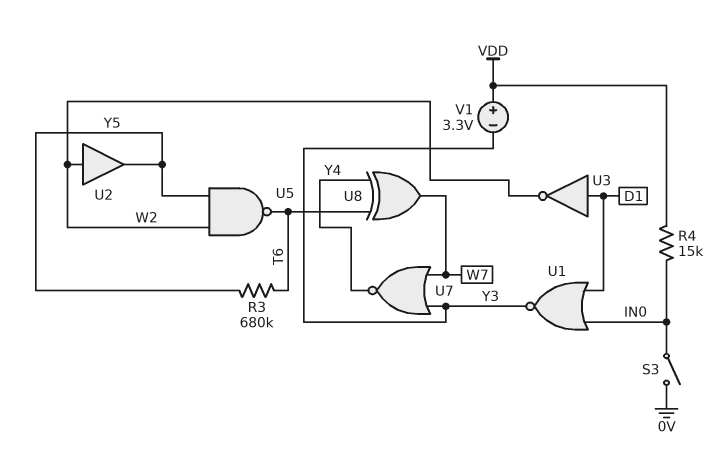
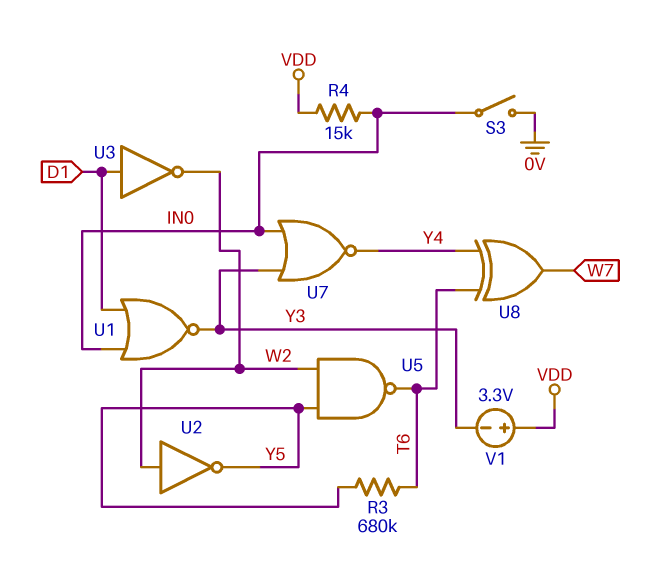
U2: buffer (in W2, out Y5) -> NOT (in W2, out Y5)
U7: NOR (in W7, in Y3, out Y4) -> NOR (in IN0, in Y3, out Y4)

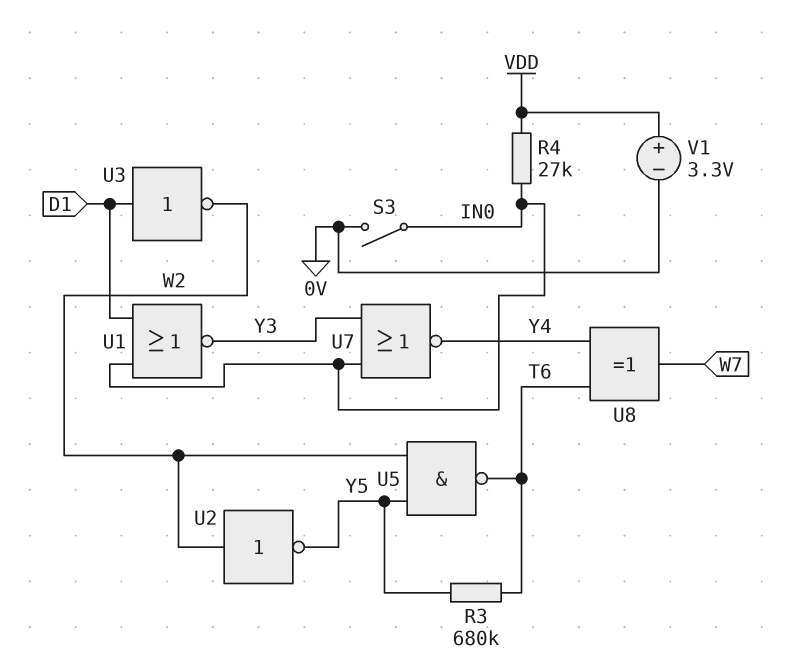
R4: 15k (IN0, VDD) -> 27k (IN0, VDD)
V1: 3.3V (plus VDD, minus Y3) -> 3.3V (plus VDD, minus 0V)

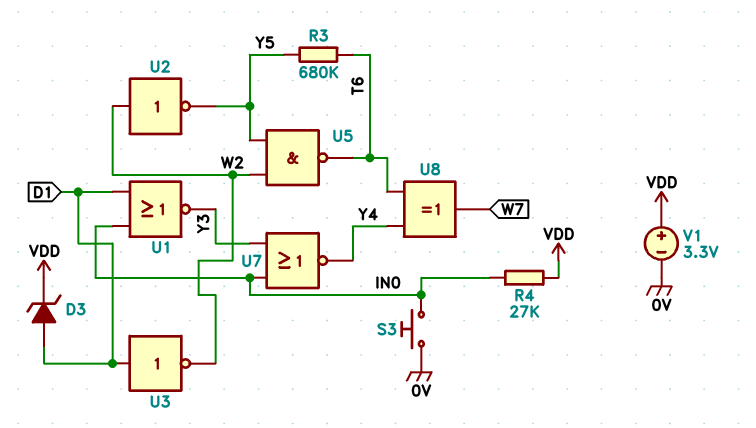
D3: none -> zener (A D1, K VDD)
S3: switch (0V, IN0) -> button (0V, IN0)

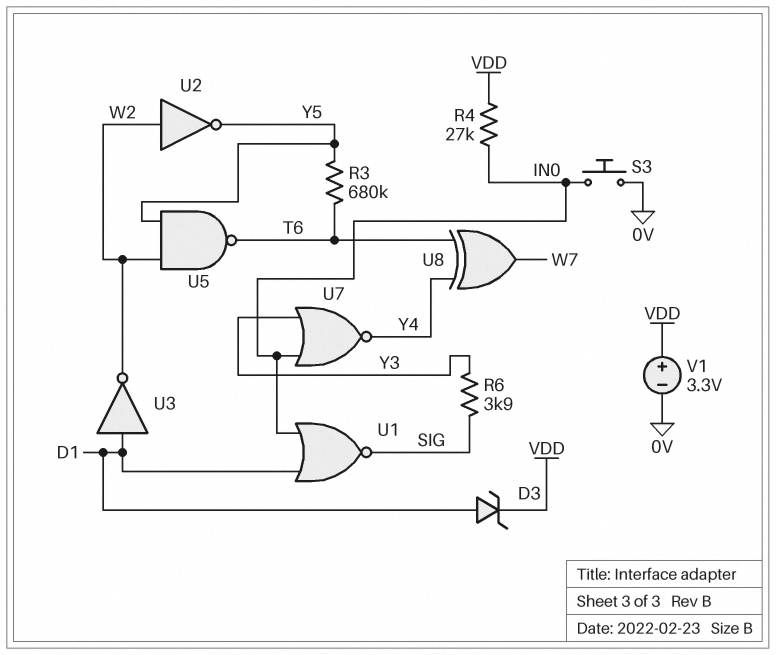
R6: none -> 3.9k (SIG, Y3)
U1: NOR (in D1, in IN0, out Y3) -> NOR (in D1, in IN0, out SIG)

